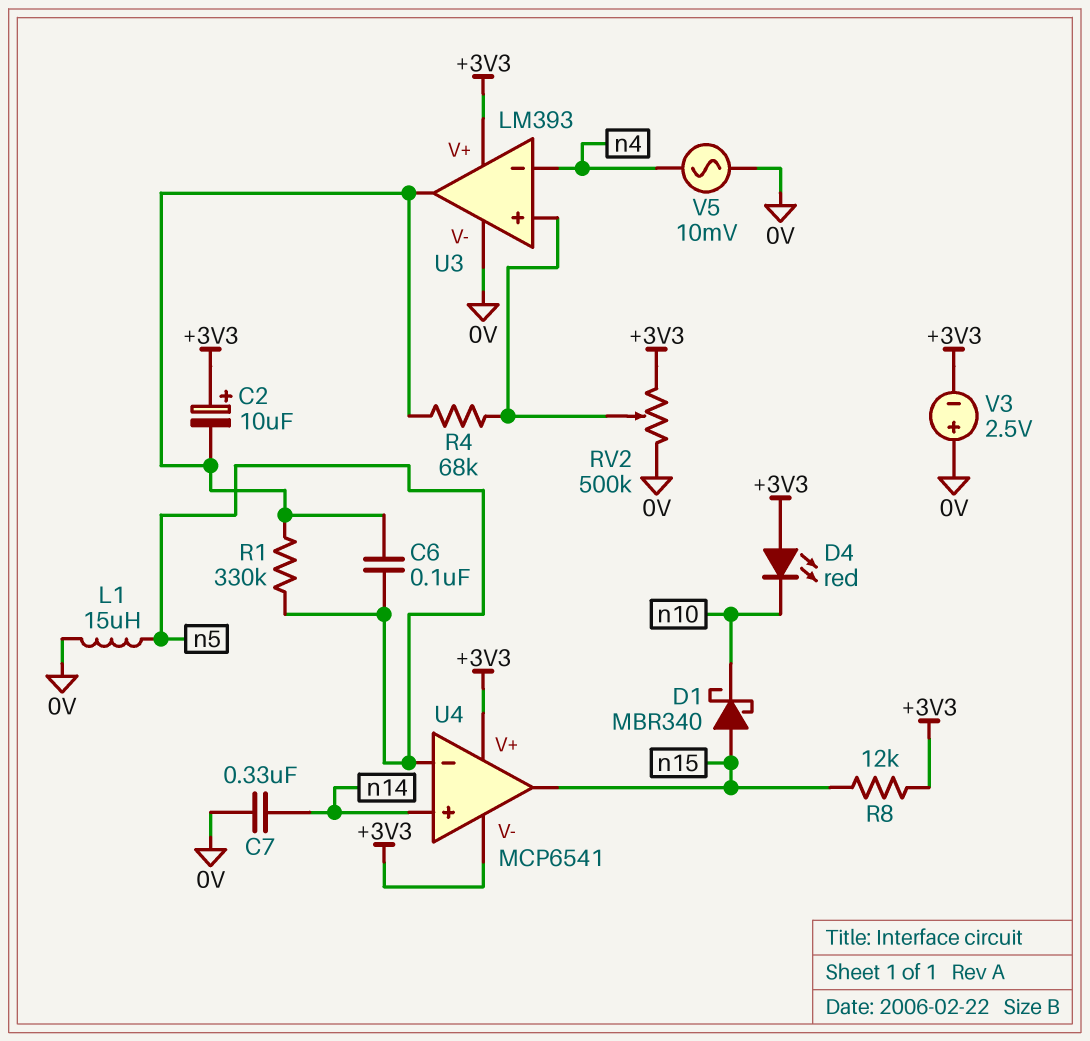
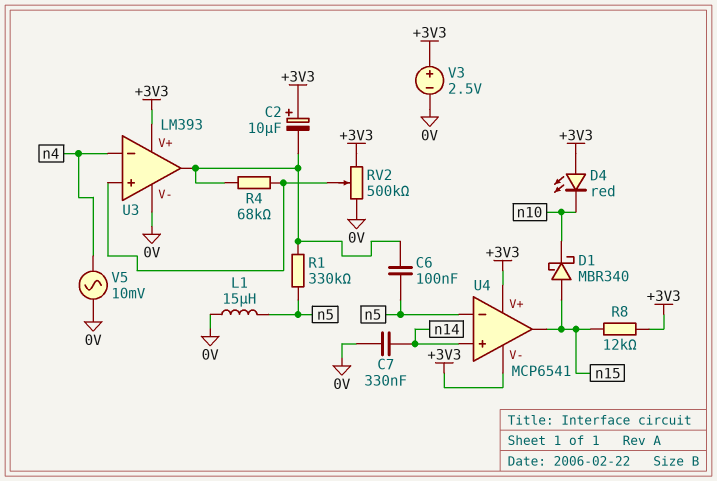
V3: 2.5V (plus 0V, minus +3V3) -> 2.5V (plus +3V3, minus 0V)

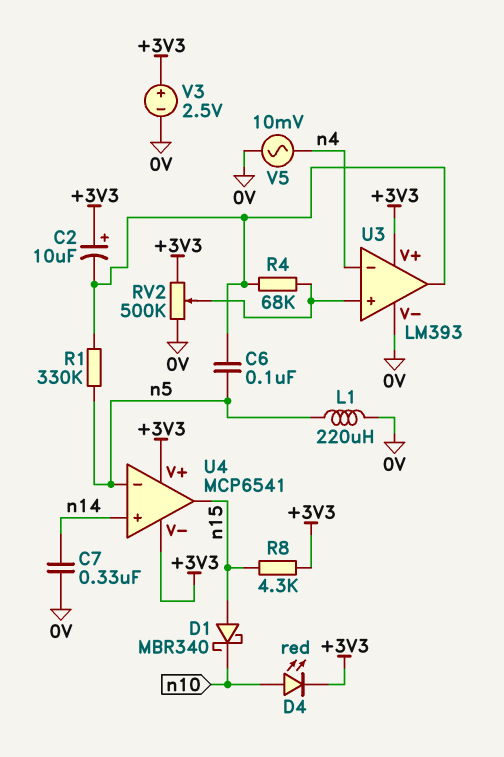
D4: LED red (A +3V3, K n10) -> LED red (A n10, K +3V3)
L1: 15uH (0V, n5) -> 220uH (0V, n5)
R8: 12k (+3V3, n15) -> 4.3k (+3V3, n15)

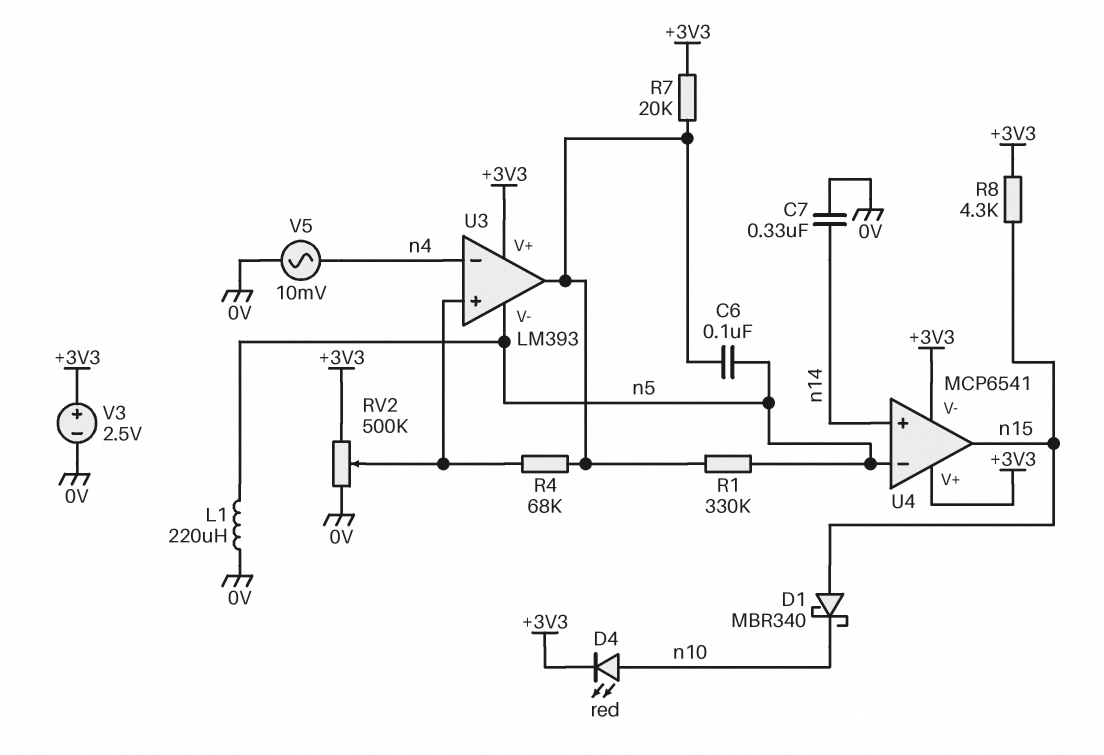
C2: 10uF (plus +3V3, minus U3/out) -> none
R7: none -> 20k (+3V3, U3/out)
U3 pin V-: 0V -> n5

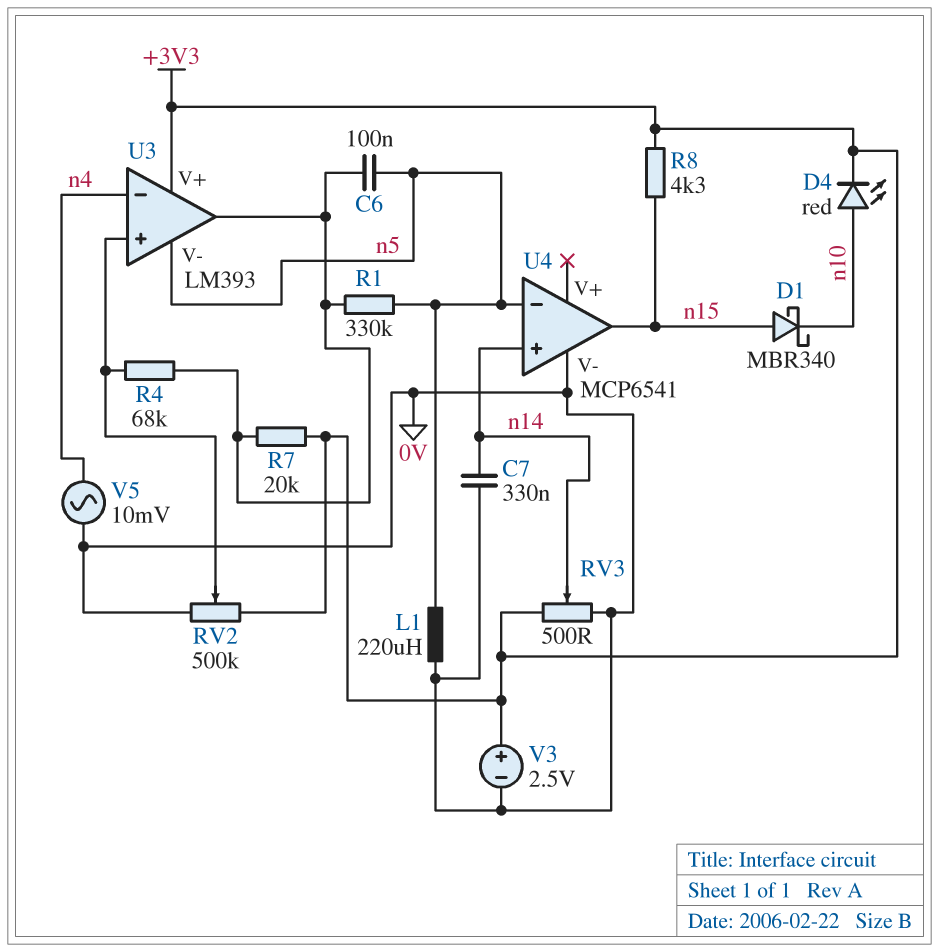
RV3: none -> 500 (+3V3, 0V, wiper n14)
U4 pin V+: +3V3 -> none
U4 pin V-: +3V3 -> 0V

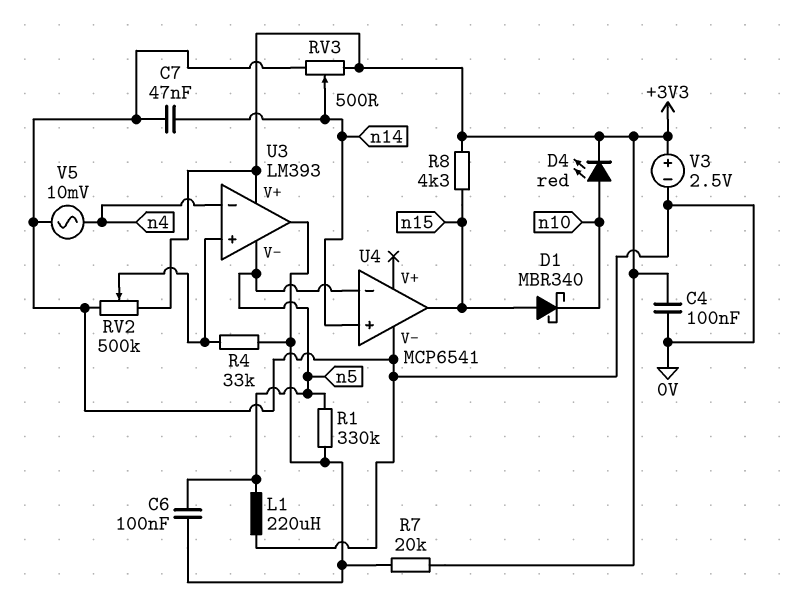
C4: none -> 100nF (+3V3, 0V)
C7: 330nF (0V, n14) -> 47nF (0V, n14)
R4: 68k (U3/in+, U3/out) -> 33k (U3/in+, U3/out)

